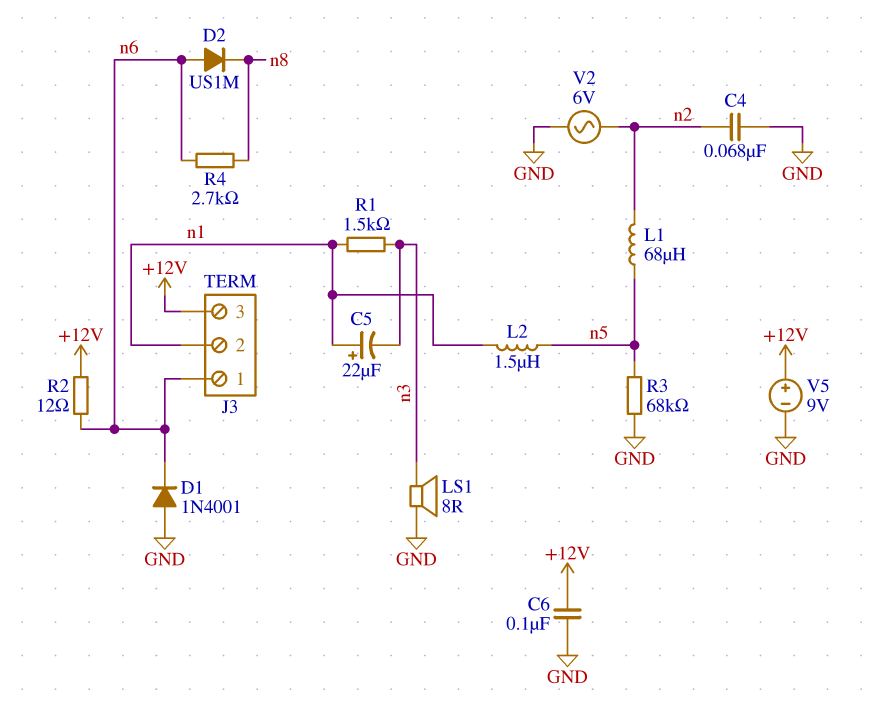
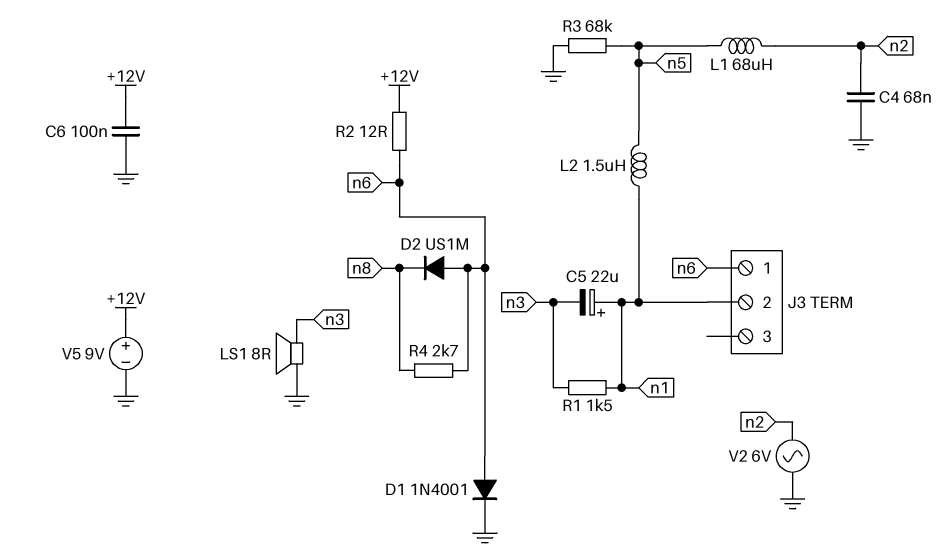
D1: diode 1N4001 (A GND, K n6) -> diode 1N4001 (A n6, K GND)
J3 pin 3: +12V -> none

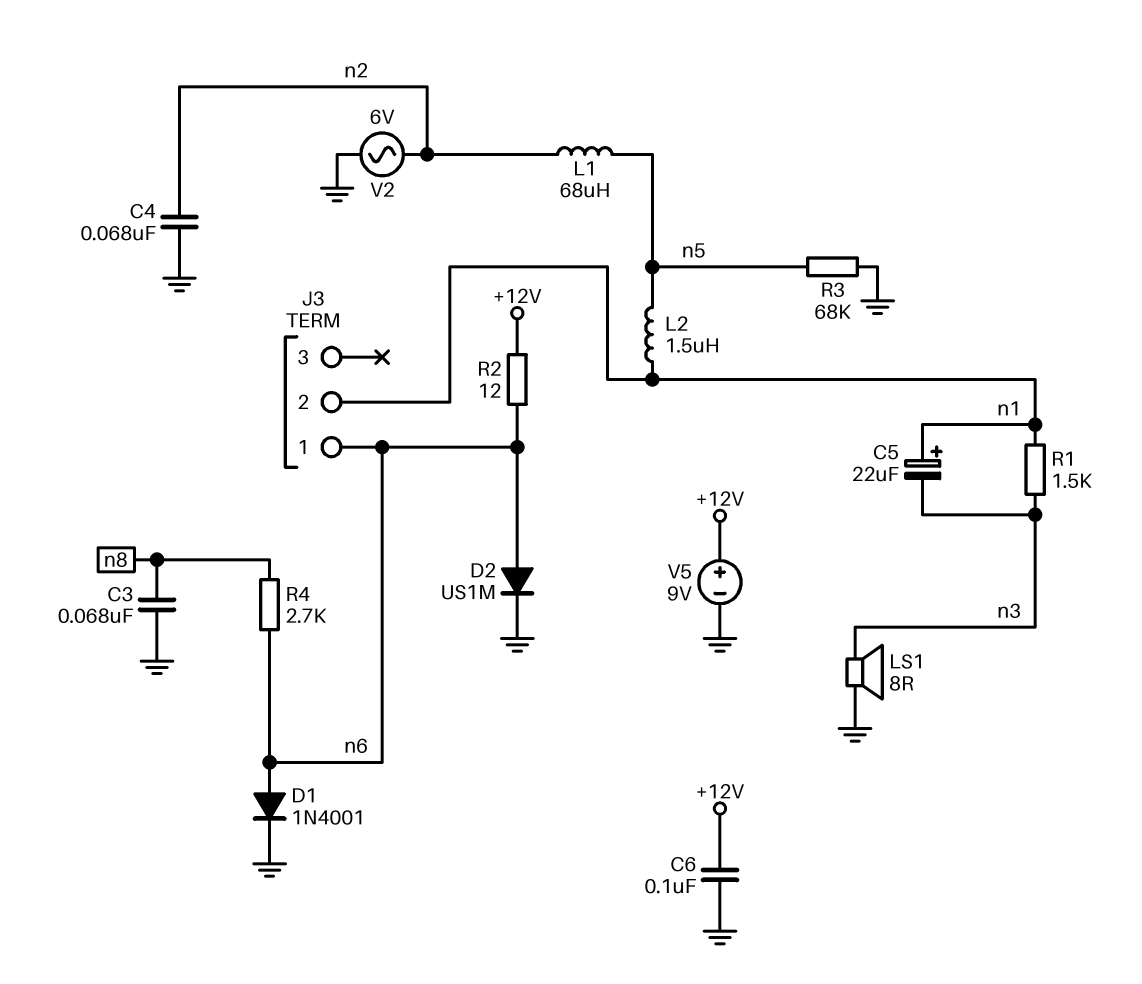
C3: none -> 68nF (GND, n8)
D2: diode US1M (A n6, K n8) -> diode US1M (A n6, K GND)

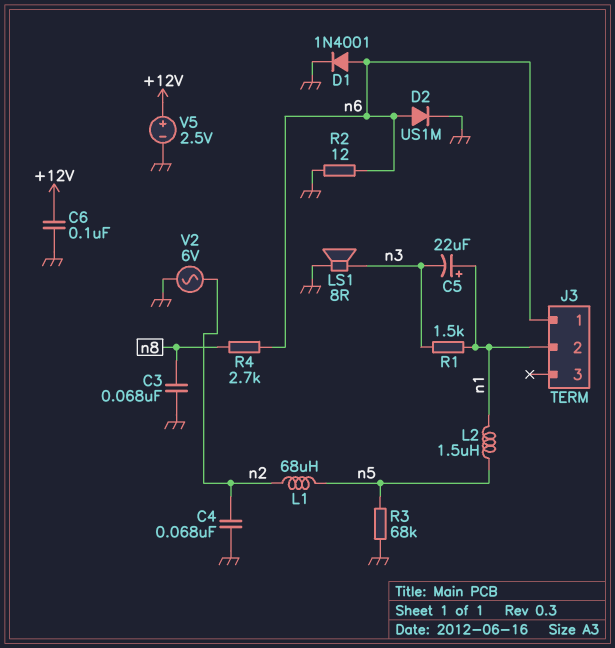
R2: 12 (+12V, n6) -> 12 (GND, n6)
V5: 9V (plus +12V, minus GND) -> 2.5V (plus +12V, minus GND)

